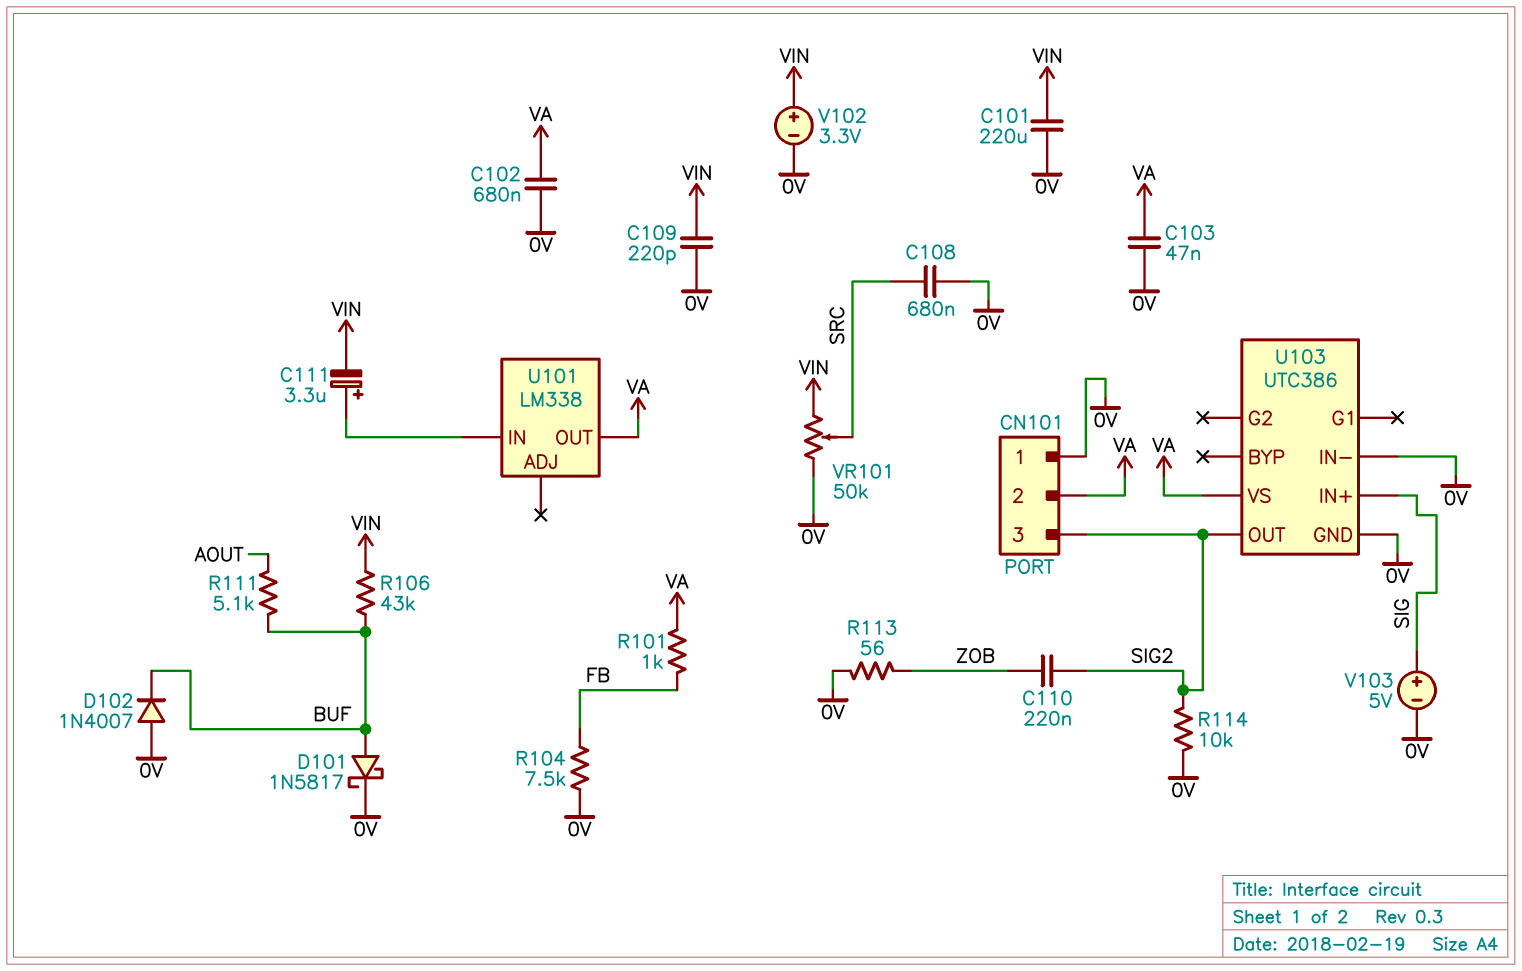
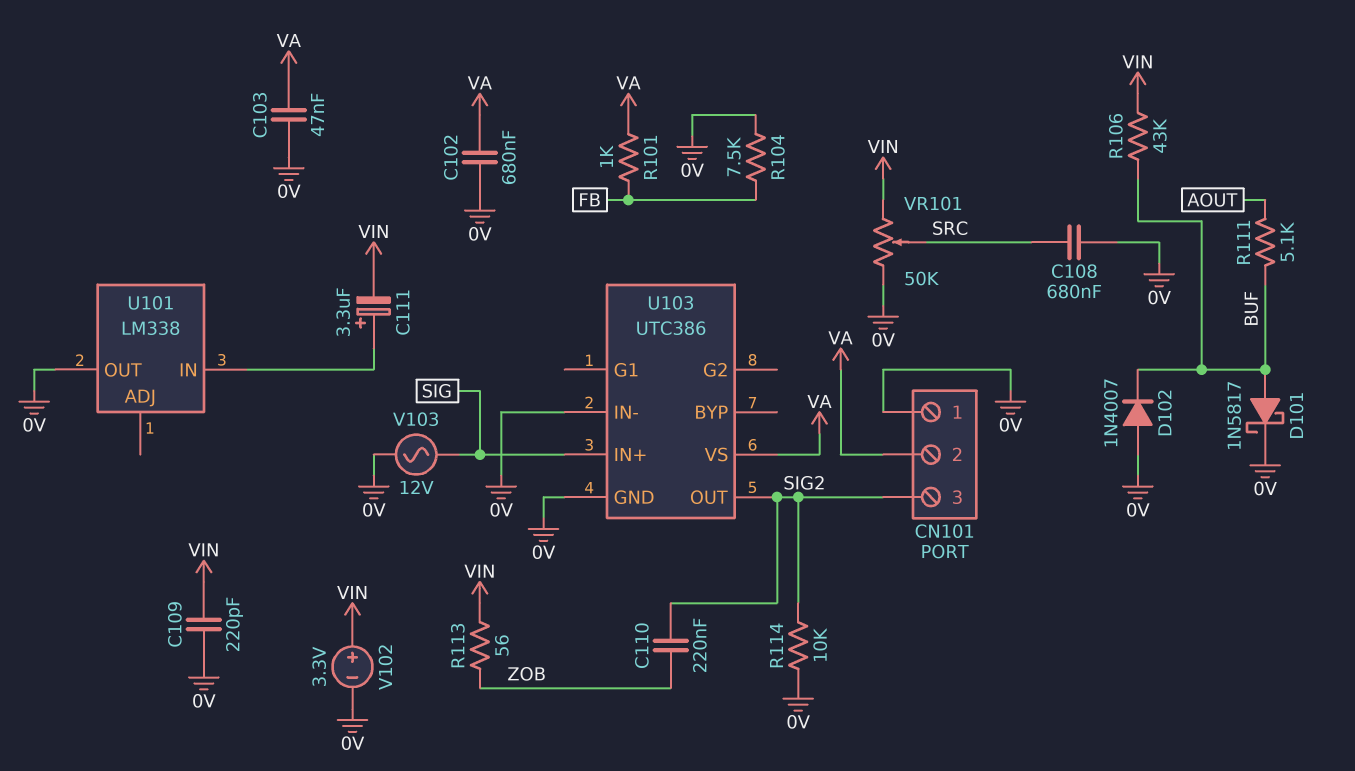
C101: 220uF (0V, VIN) -> none
R113: 56 (0V, ZOB) -> 56 (VIN, ZOB)
U101 pin OUT: VA -> 0V
V103: 5V (plus SIG, minus 0V) -> AC 12V (0V, SIG)

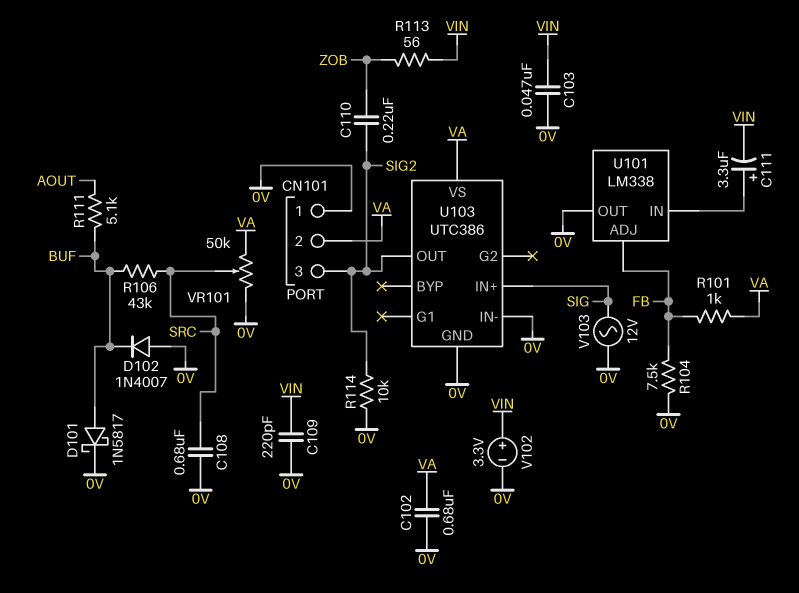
C103: 47nF (0V, VA) -> 47nF (0V, VIN)
R106: 43k (BUF, VIN) -> 43k (BUF, SRC)
U101 pin ADJ: none -> FB
VR101: 50k (0V, VIN, wiper SRC) -> 50k (0V, VA, wiper SRC)

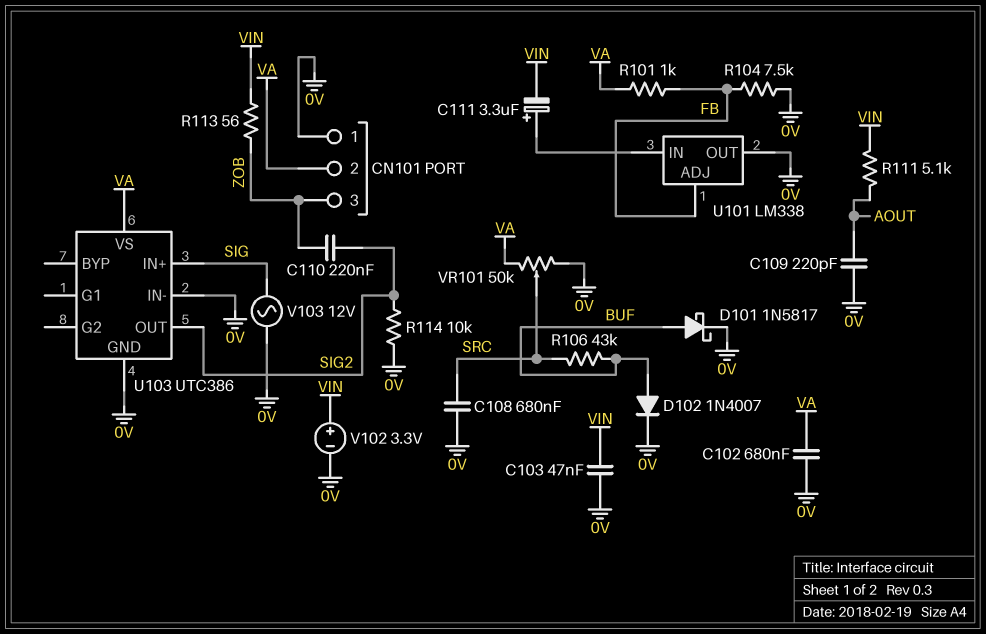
C109: 220pF (0V, VIN) -> 220pF (0V, AOUT)
CN101 pin 3: SIG2 -> ZOB
D102: diode 1N4007 (A 0V, K BUF) -> diode 1N4007 (A BUF, K 0V)
R111: 5.1k (AOUT, BUF) -> 5.1k (AOUT, VIN)

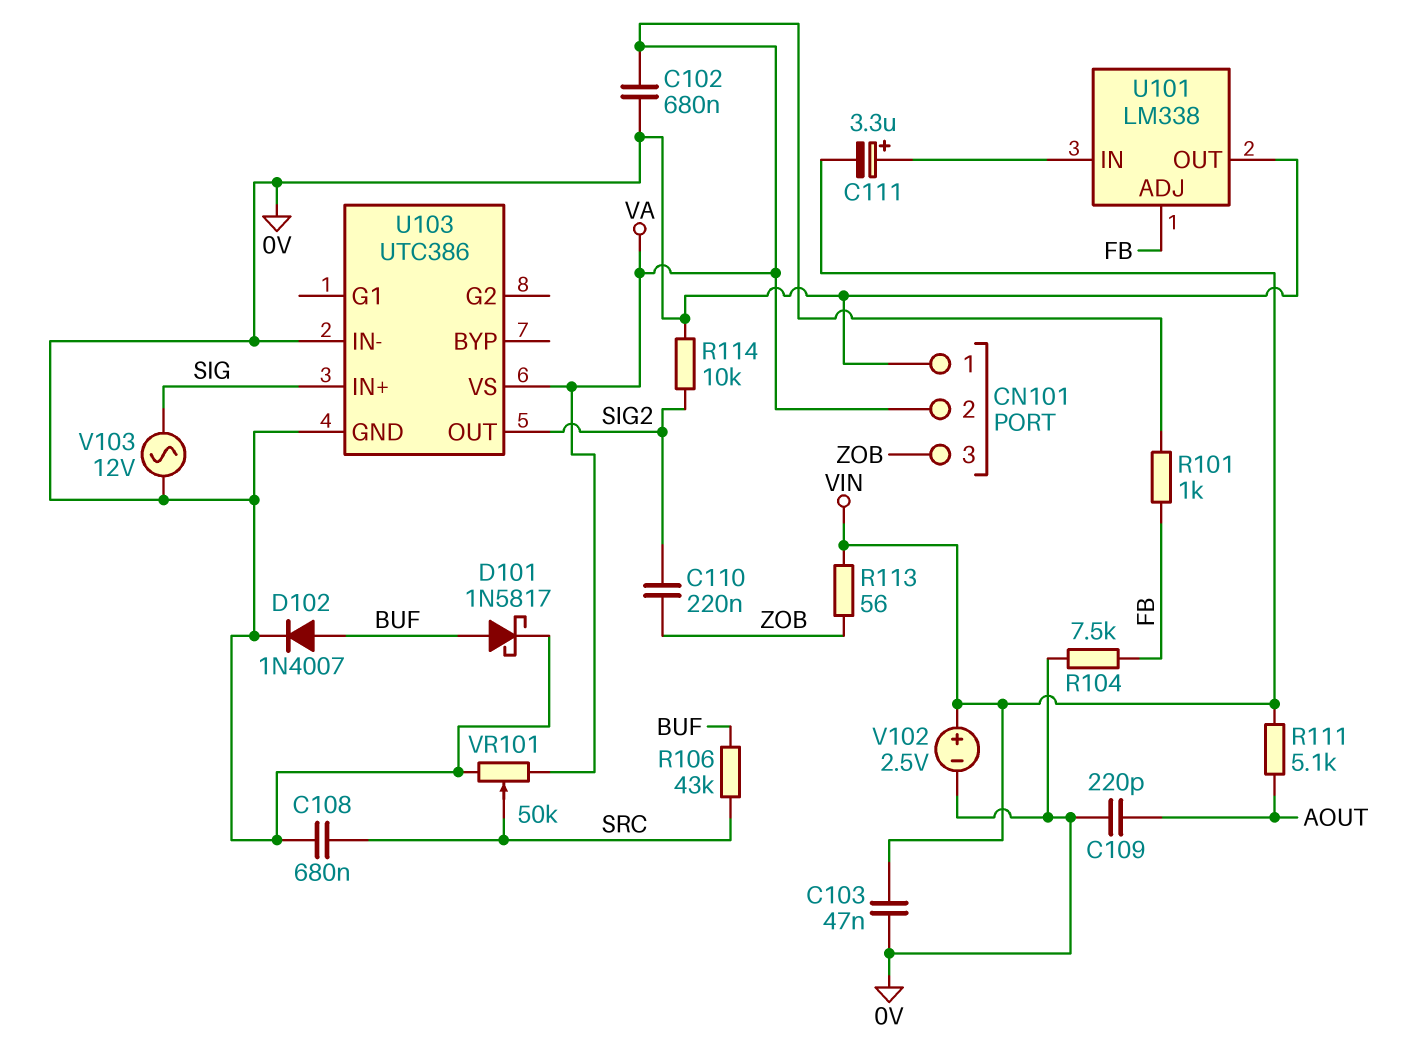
V102: 3.3V (plus VIN, minus 0V) -> 2.5V (plus VIN, minus 0V)

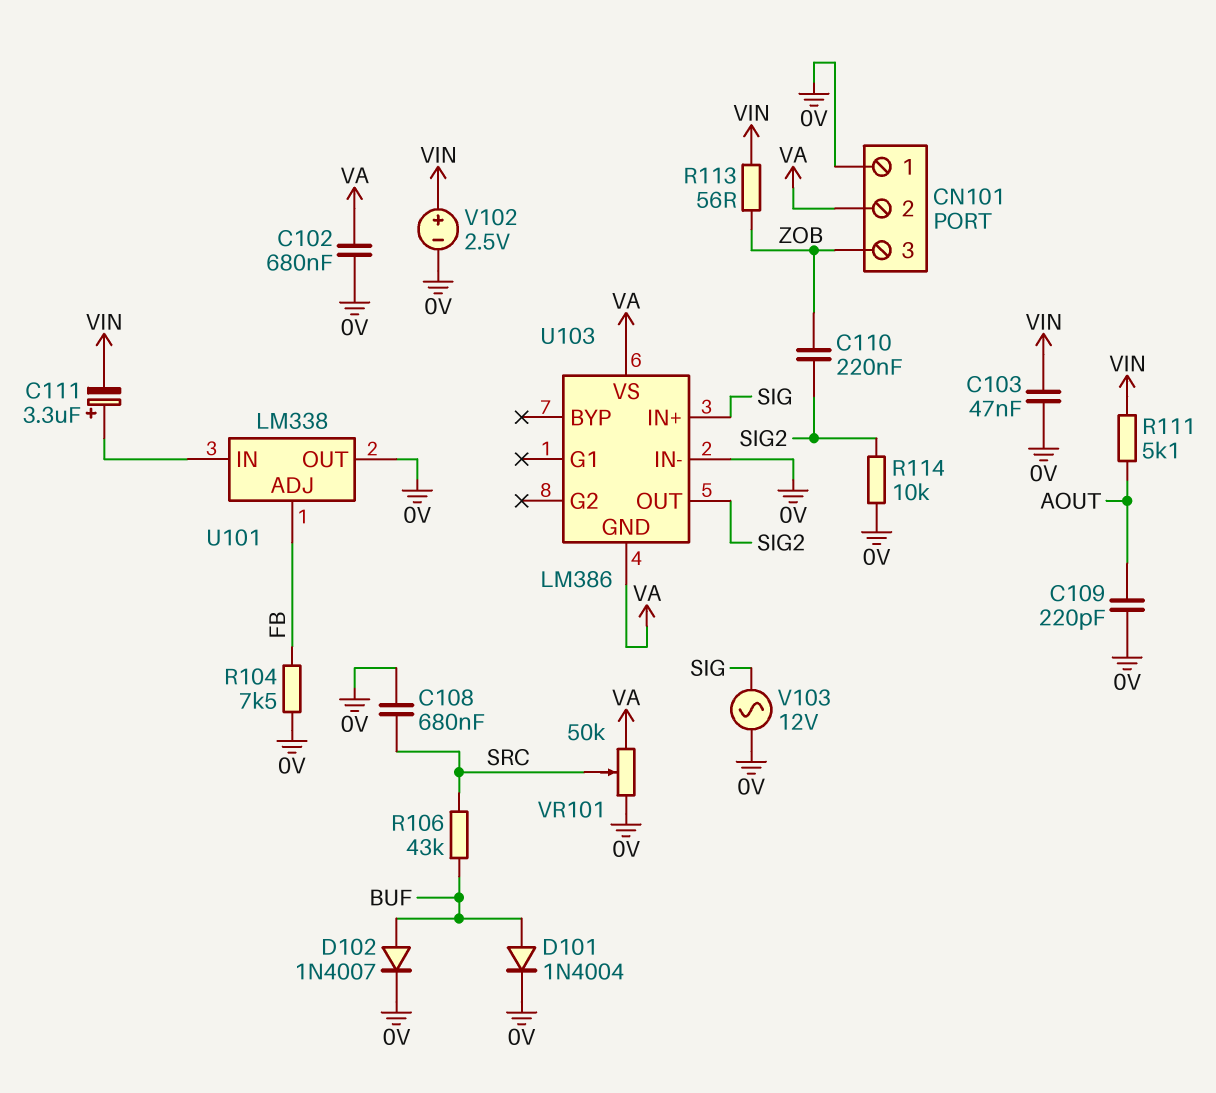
D101: schottky 1N5817 (A BUF, K 0V) -> diode 1N4004 (A BUF, K 0V)
R101: 1k (FB, VA) -> none
U103: UTC386 -> LM386
U103 pin GND: 0V -> VA

